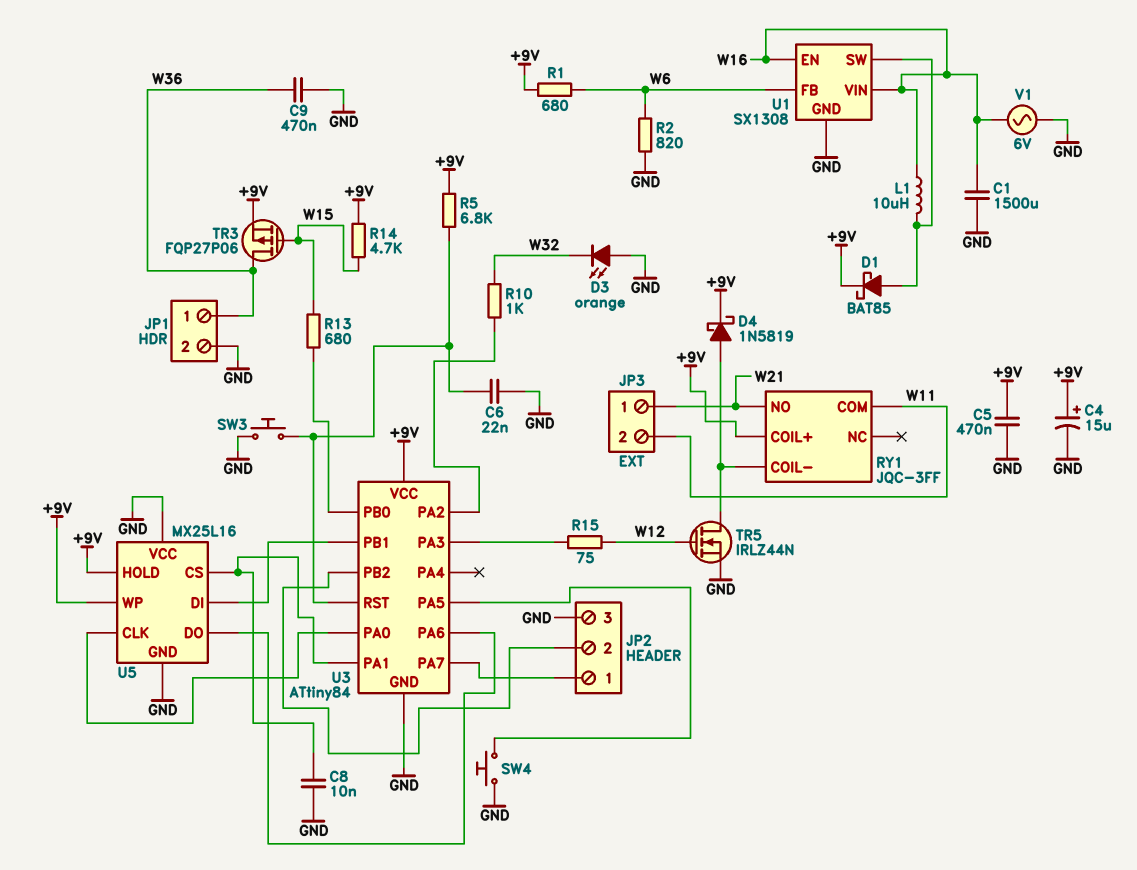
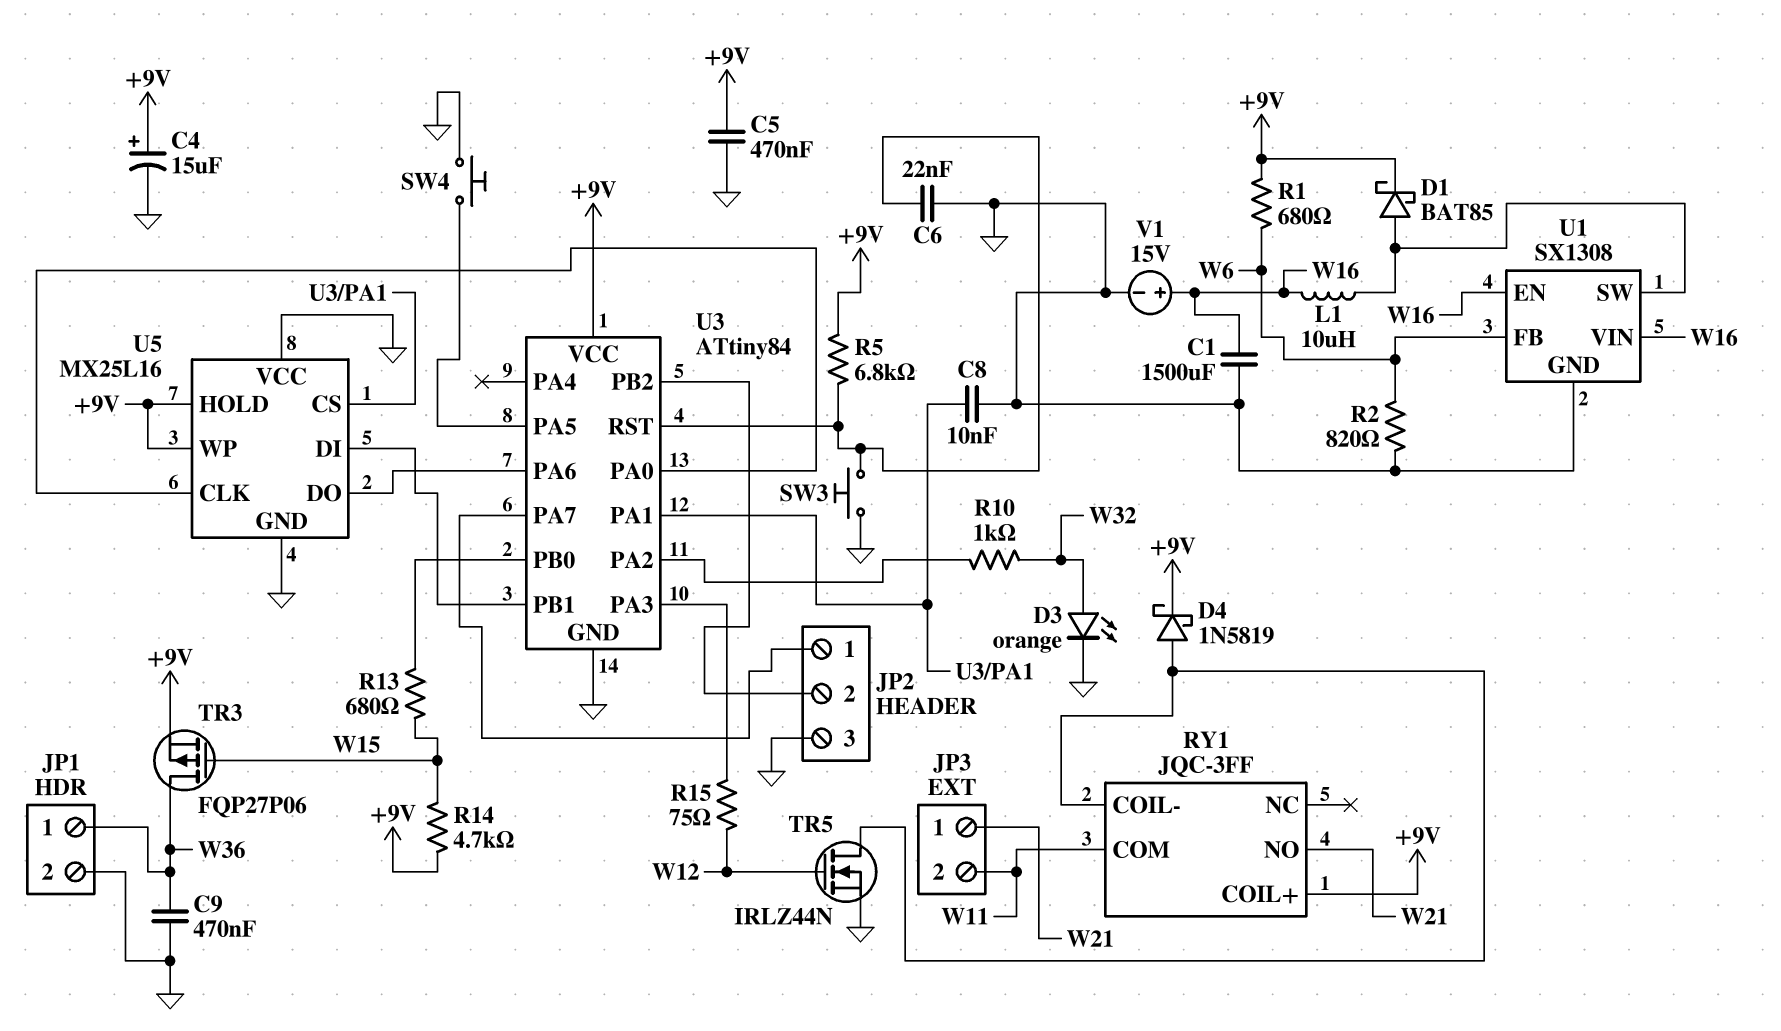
D3: LED orange (A GND, K W32) -> LED orange (A W32, K GND)
V1: AC 6V (GND, W16) -> 15V (plus W16, minus GND)

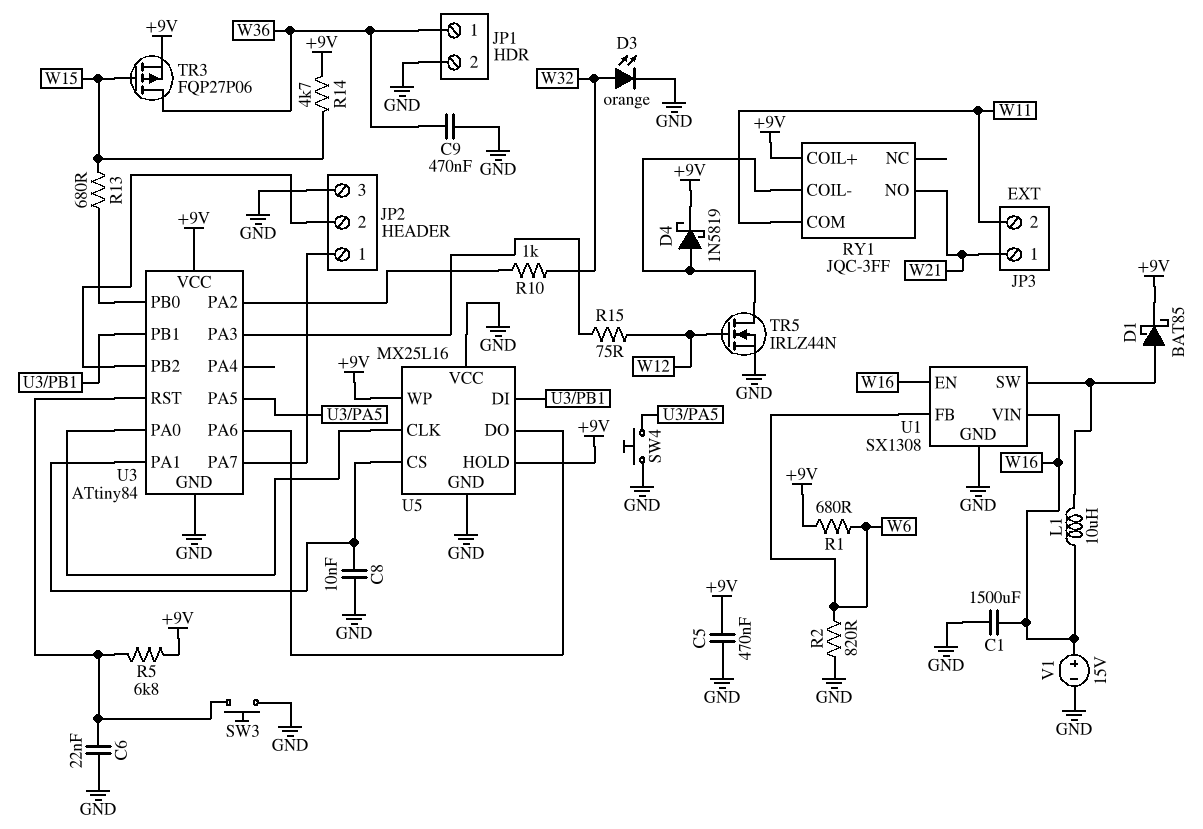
C4: 15uF (plus +9V, minus GND) -> none

